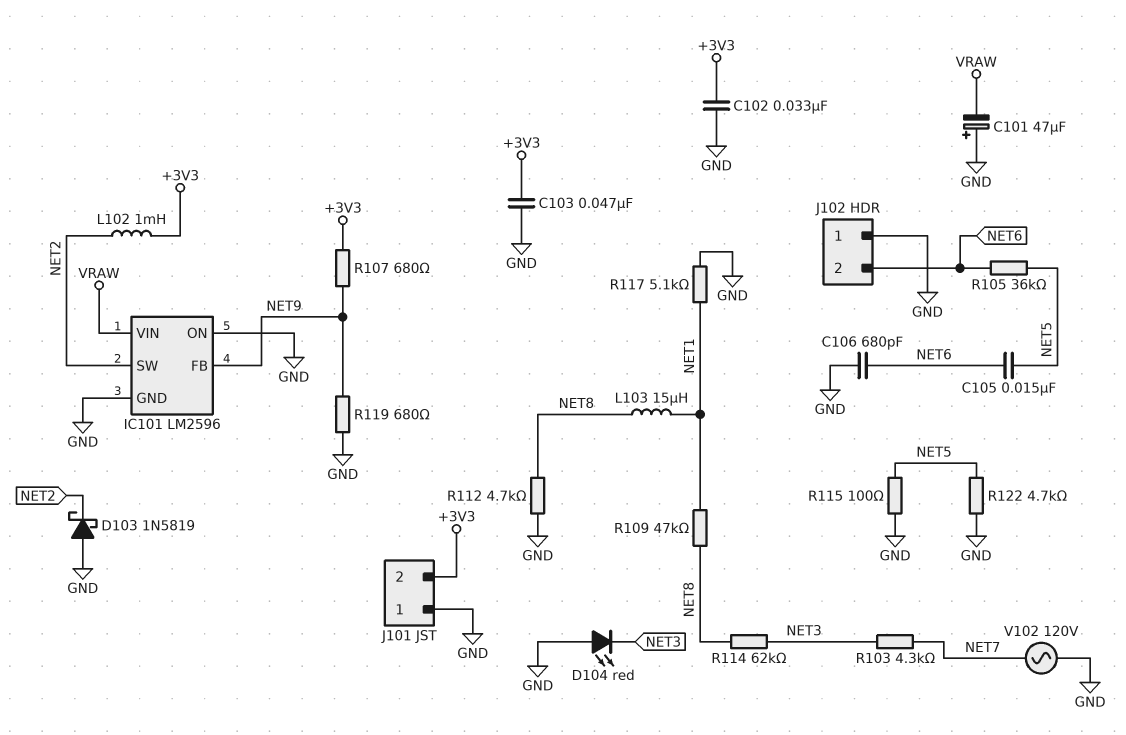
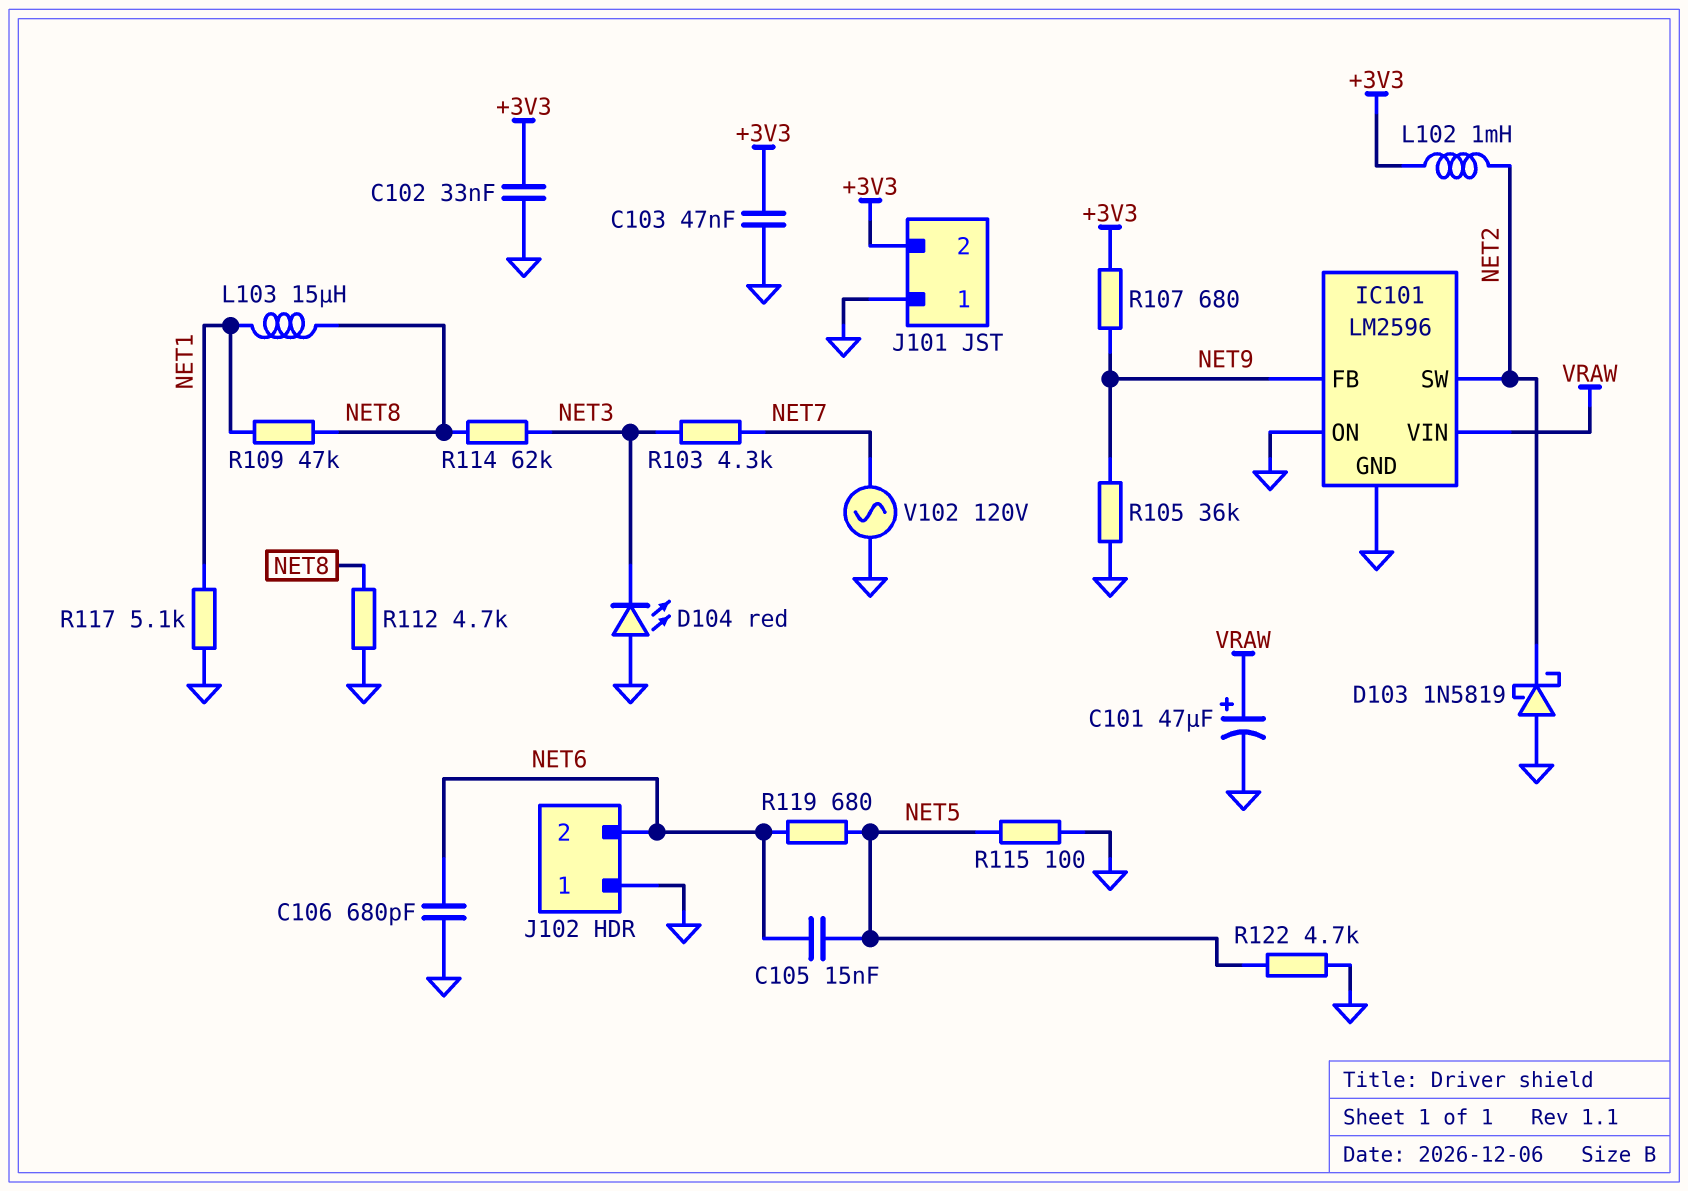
C101: 47uF (plus GND, minus VRAW) -> 47uF (plus VRAW, minus GND)
R105: 36k (NET5, NET6) -> 36k (GND, NET9)
R119: 680 (GND, NET9) -> 680 (NET5, NET6)

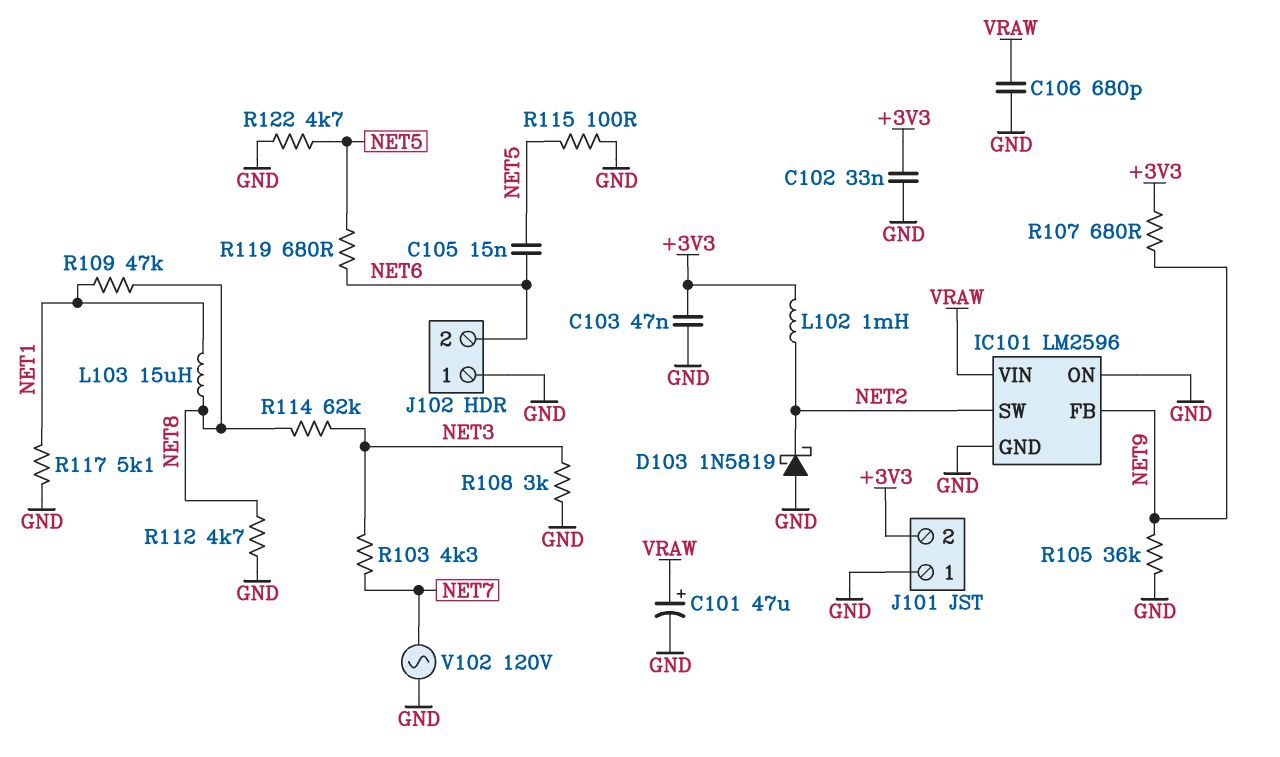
C106: 680pF (GND, NET6) -> 680pF (GND, VRAW)
D104: LED red (A GND, K NET3) -> none
R108: none -> 3k (GND, NET3)

